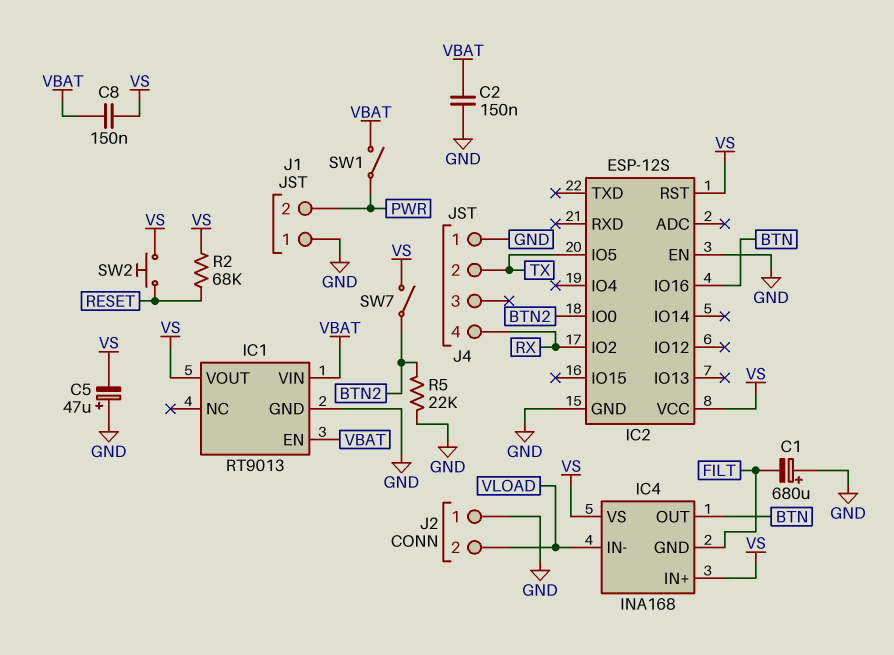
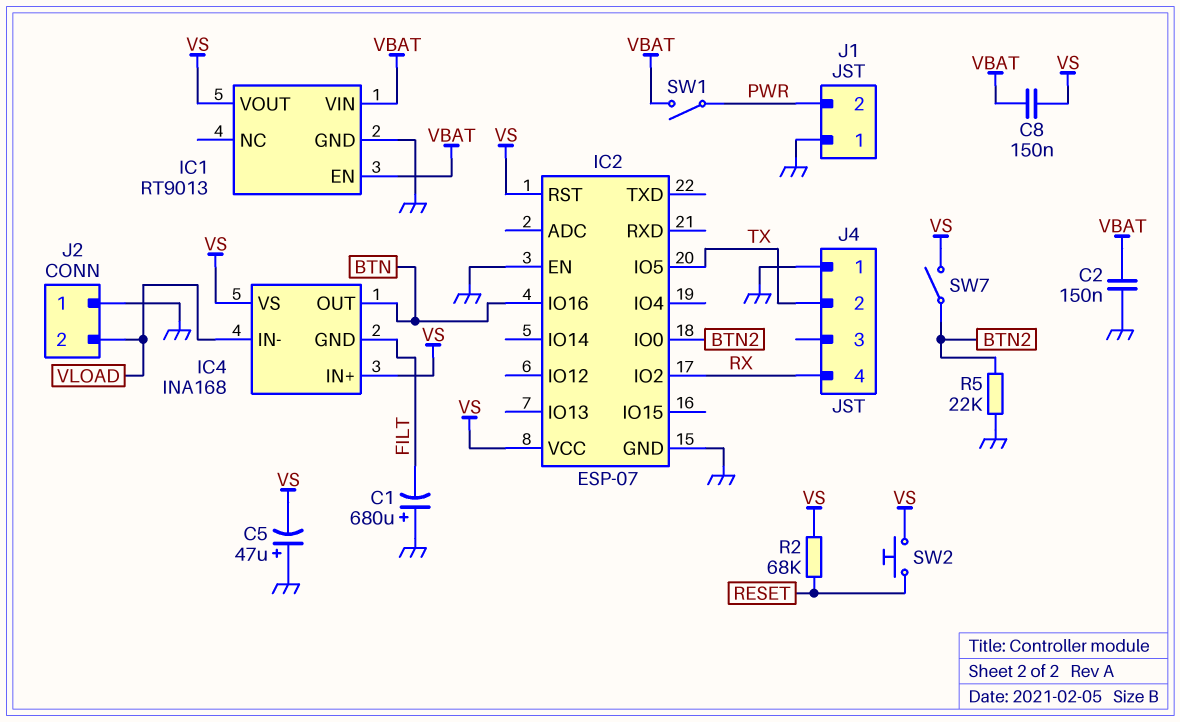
IC2: ESP-12S -> ESP-07

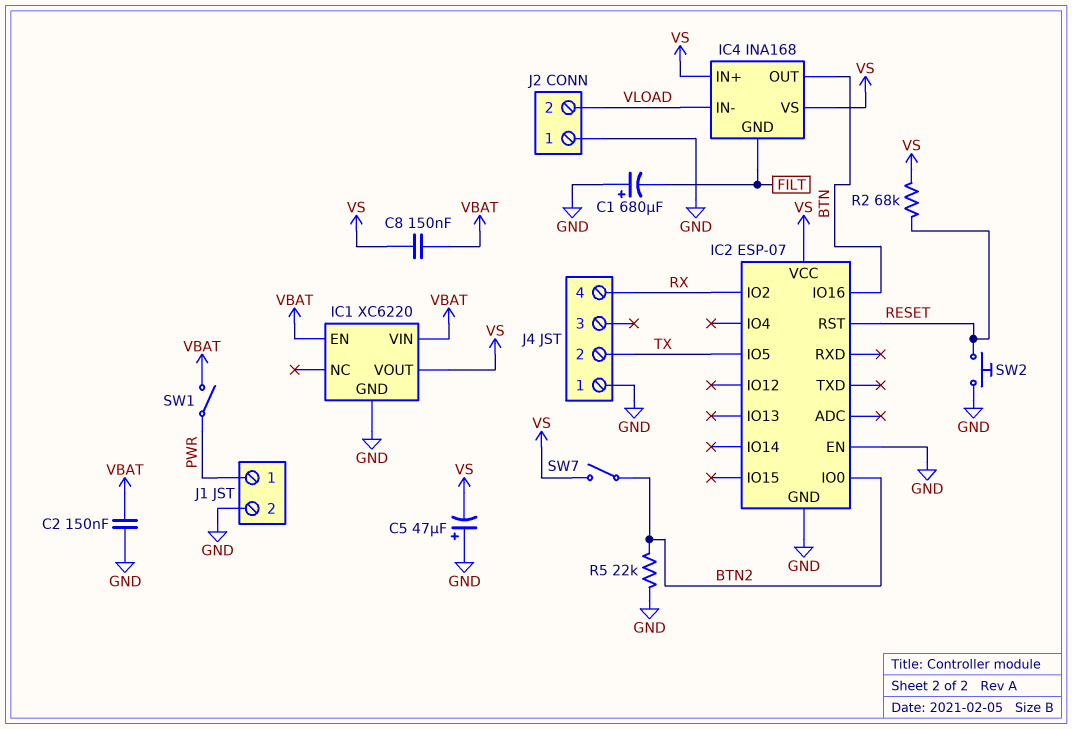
IC1: RT9013 -> XC6220
IC2 pin RST: VS -> RESET
J1 pin 1: GND -> PWR
J1 pin 2: PWR -> GND
SW2: button (RESET, VS) -> button (GND, RESET)

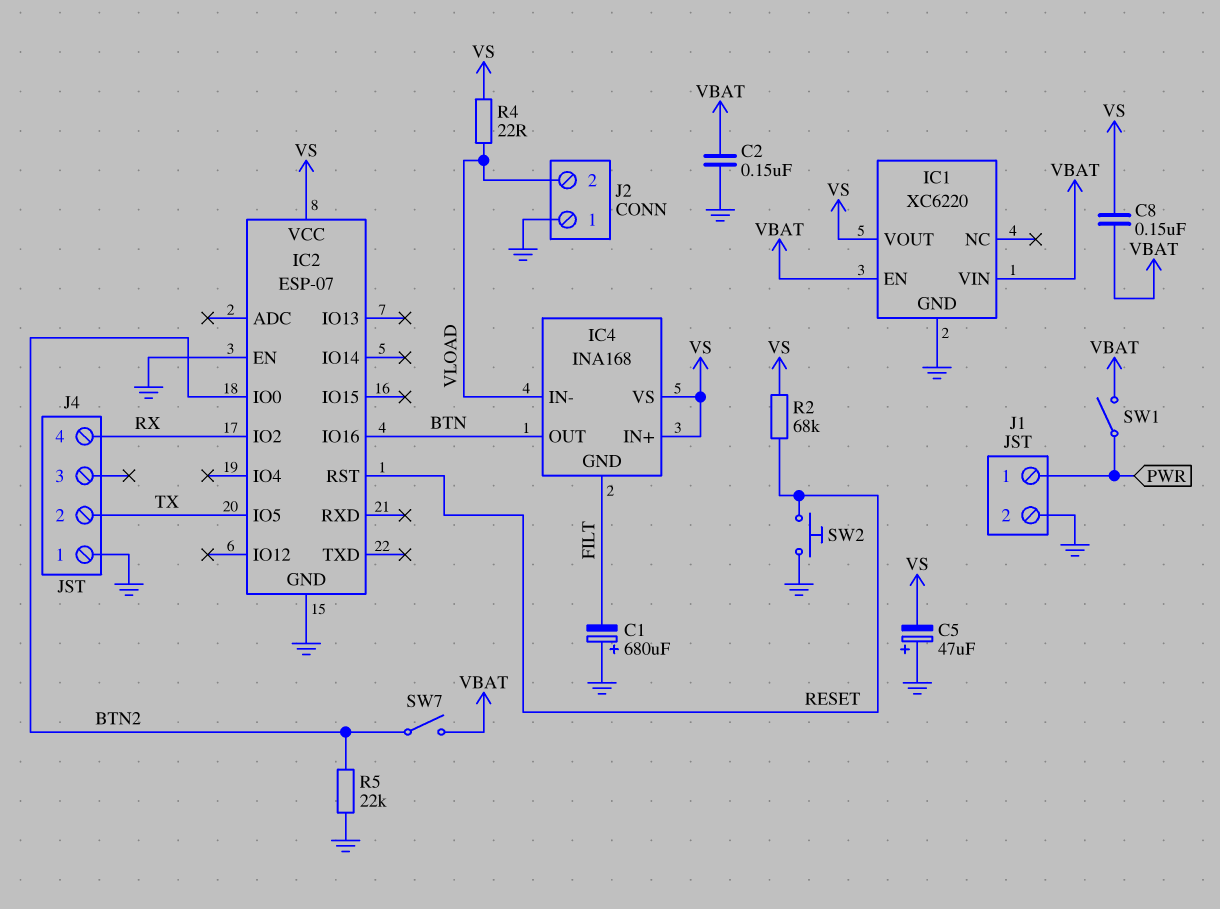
R4: none -> 22 (VLOAD, VS)
SW7: switch (BTN2, VS) -> switch (BTN2, VBAT)

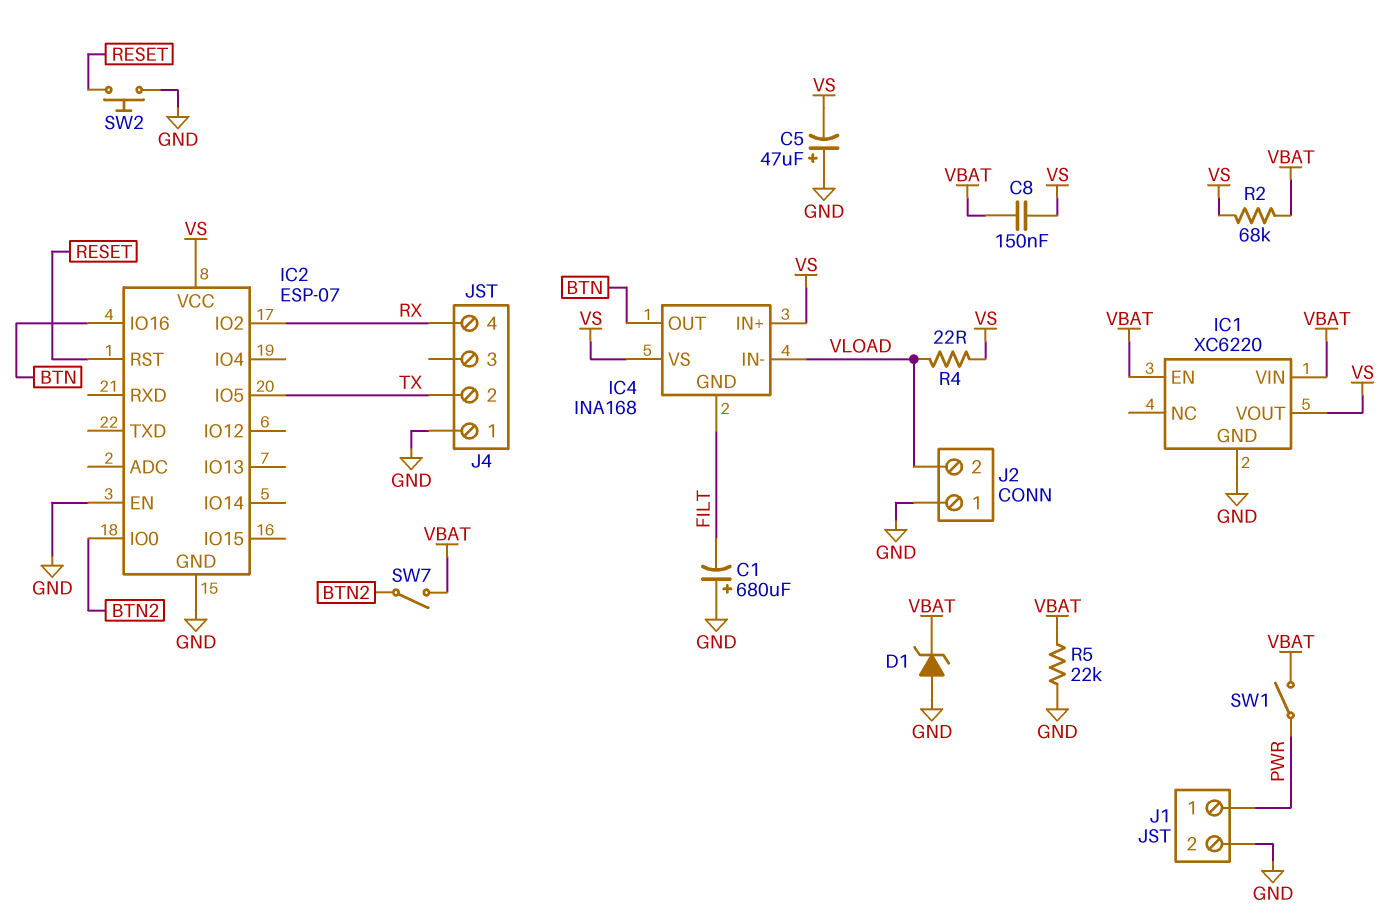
C2: 150nF (GND, VBAT) -> none
D1: none -> zener (A GND, K VBAT)
R2: 68k (RESET, VS) -> 68k (VBAT, VS)
R5: 22k (BTN2, GND) -> 22k (GND, VBAT)

